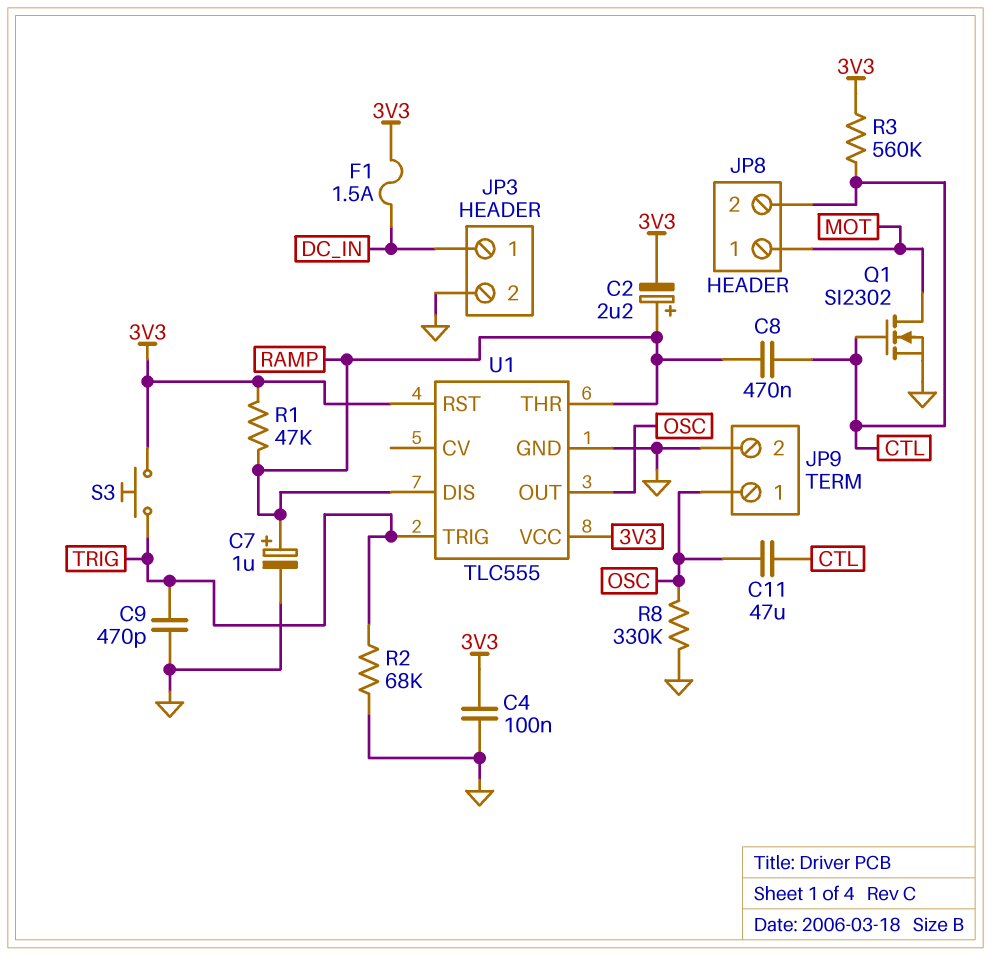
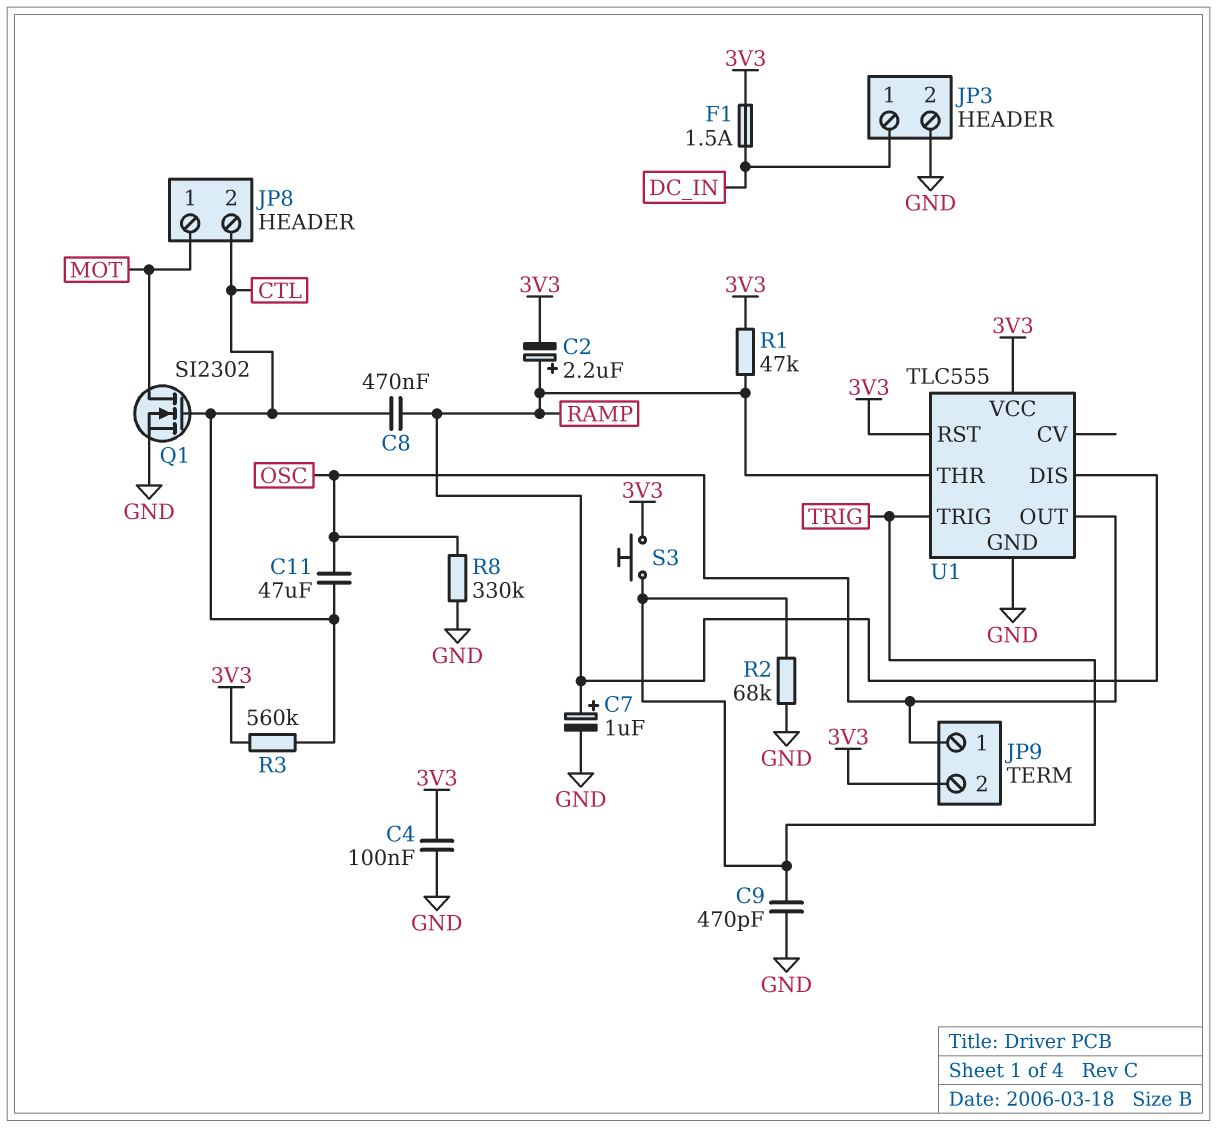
JP9 pin 2: GND -> 3V3

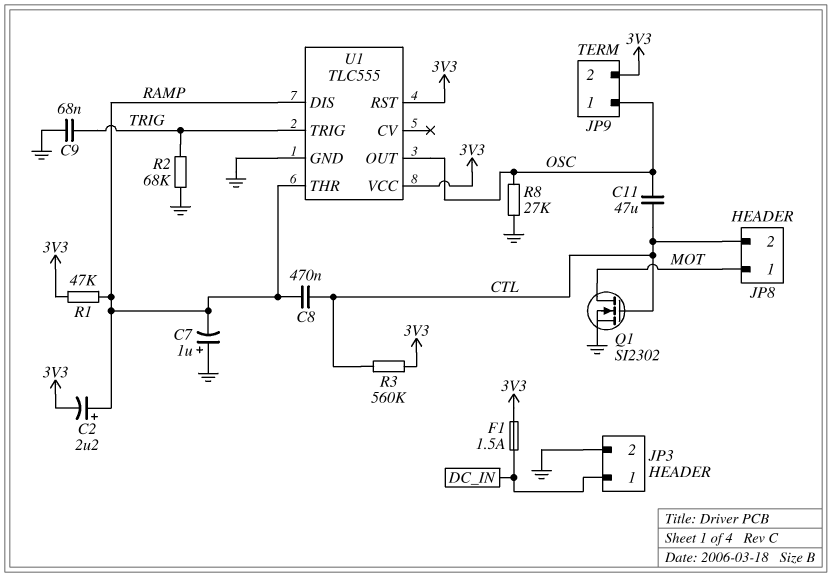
C4: 100nF (3V3, GND) -> none
C7: 1uF (plus RAMP, minus GND) -> 1uF (plus GND, minus RAMP)
C9: 470pF (GND, TRIG) -> 68nF (GND, TRIG)
R8: 330k (GND, OSC) -> 27k (GND, OSC)
S3: button (3V3, TRIG) -> none

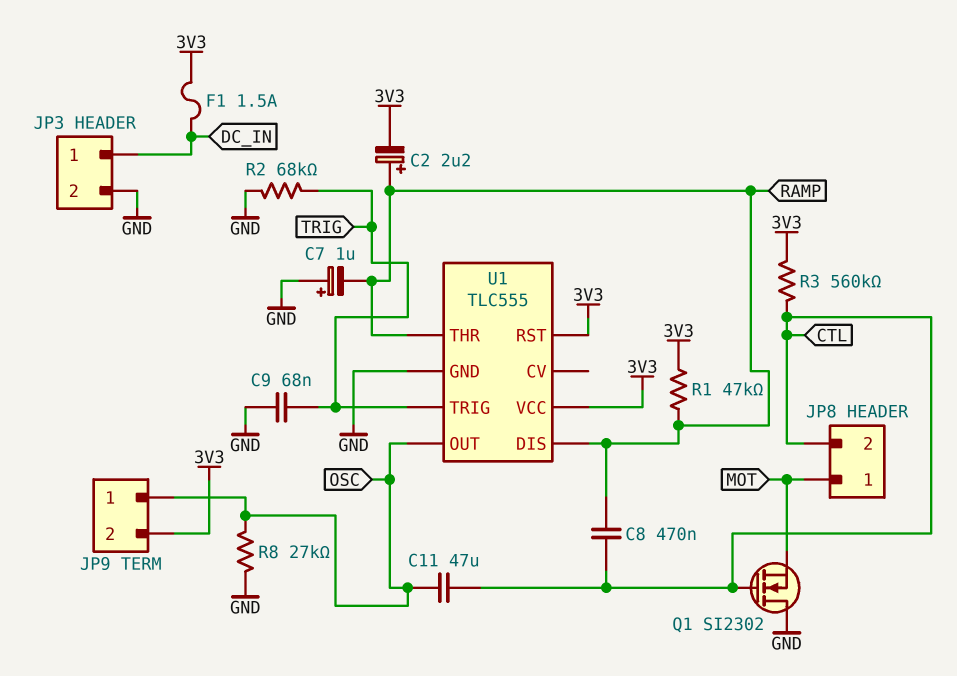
Q1: NMOS SI2302 (G CTL, D MOT, S GND) -> NMOS SI2302 (G CTL, D GND, S MOT)

